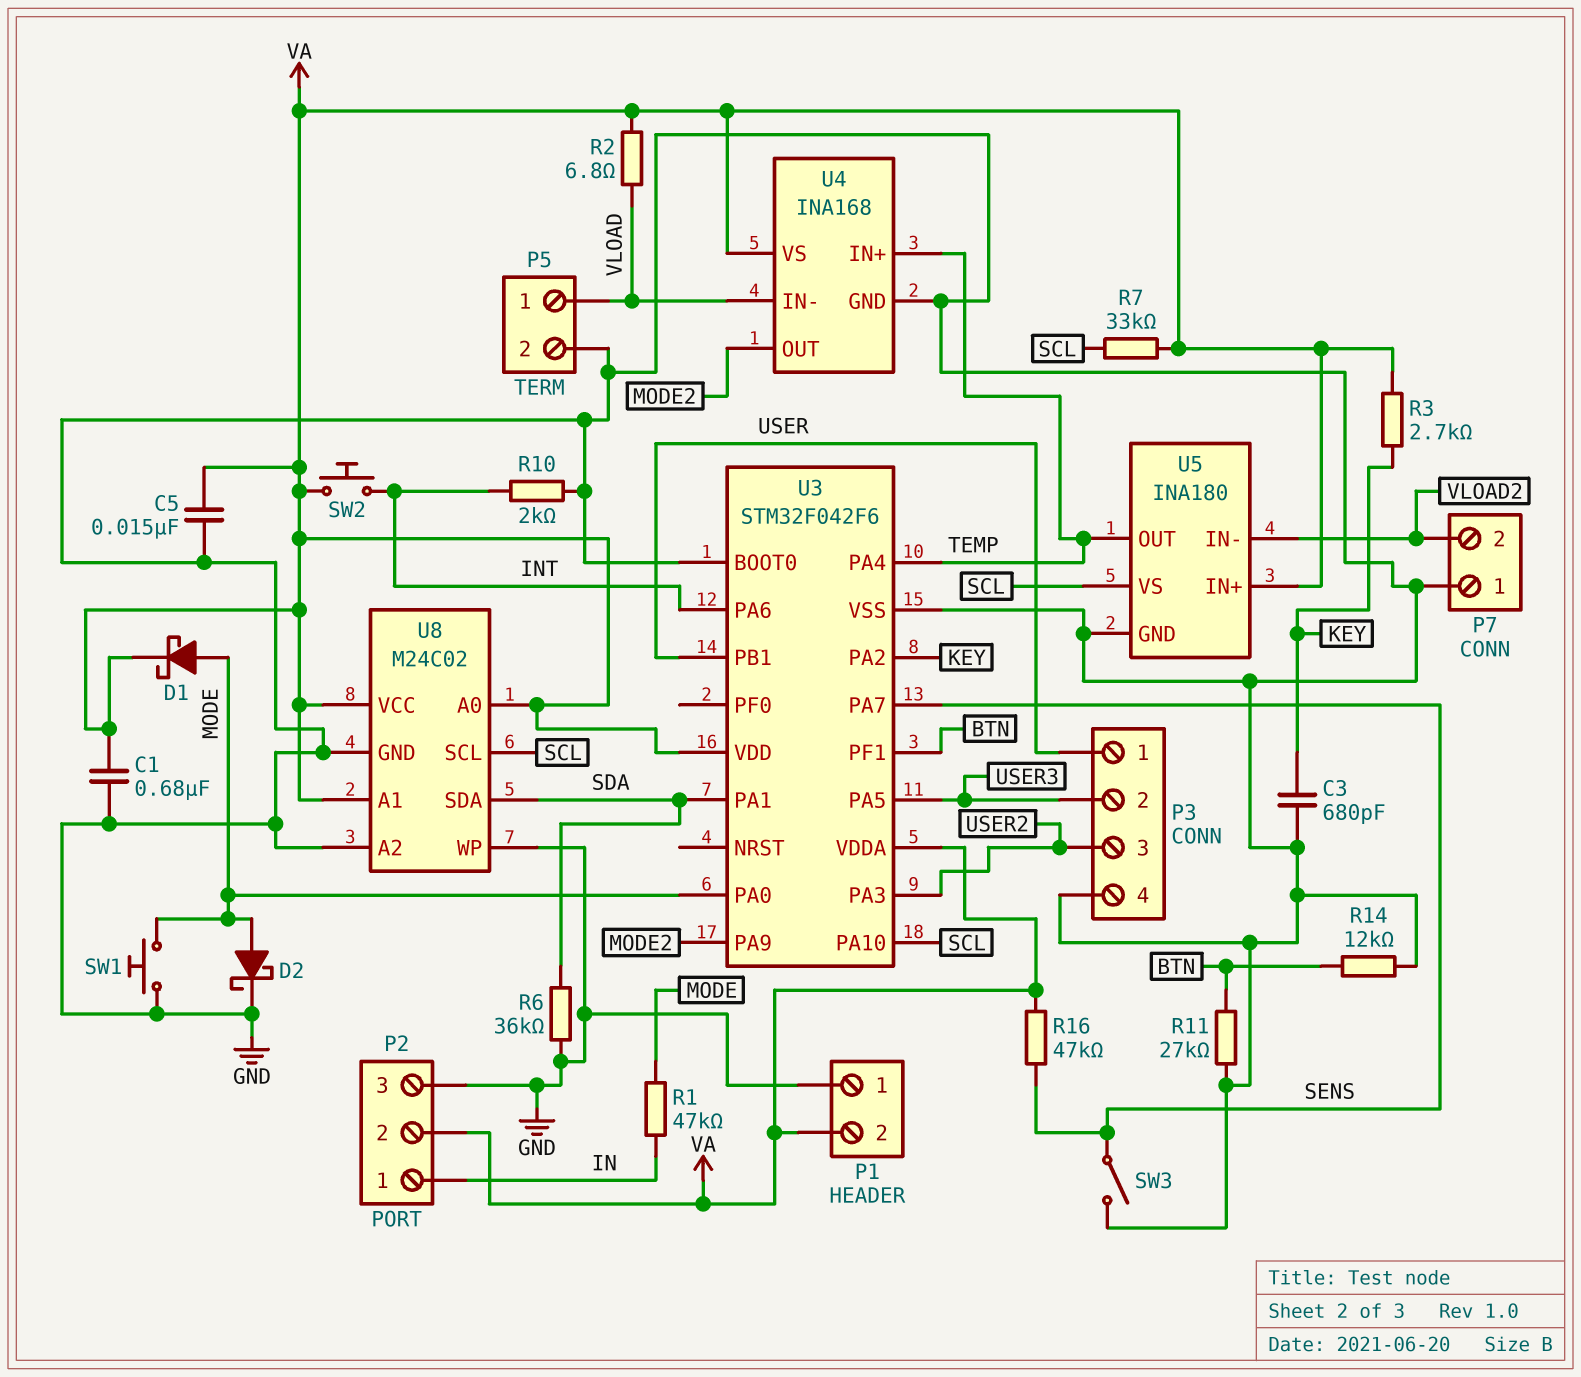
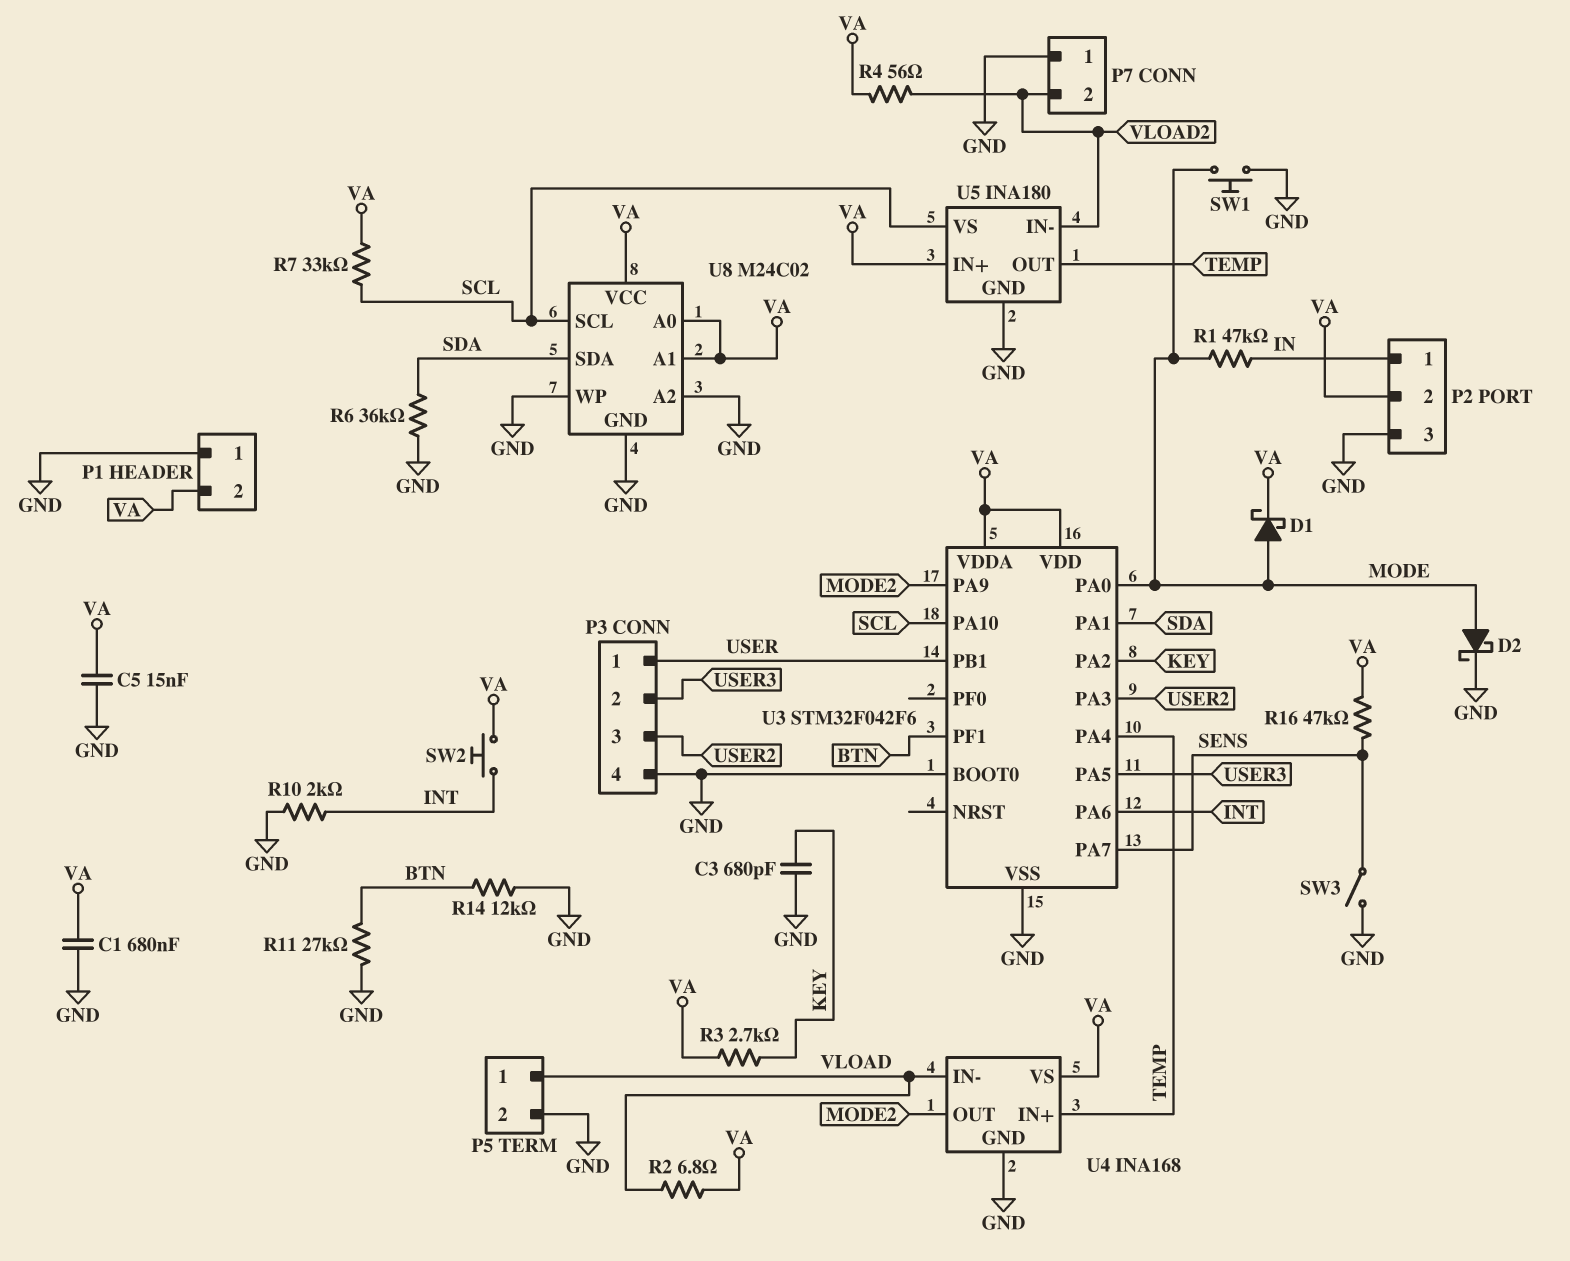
R4: none -> 56 (VA, VLOAD2)

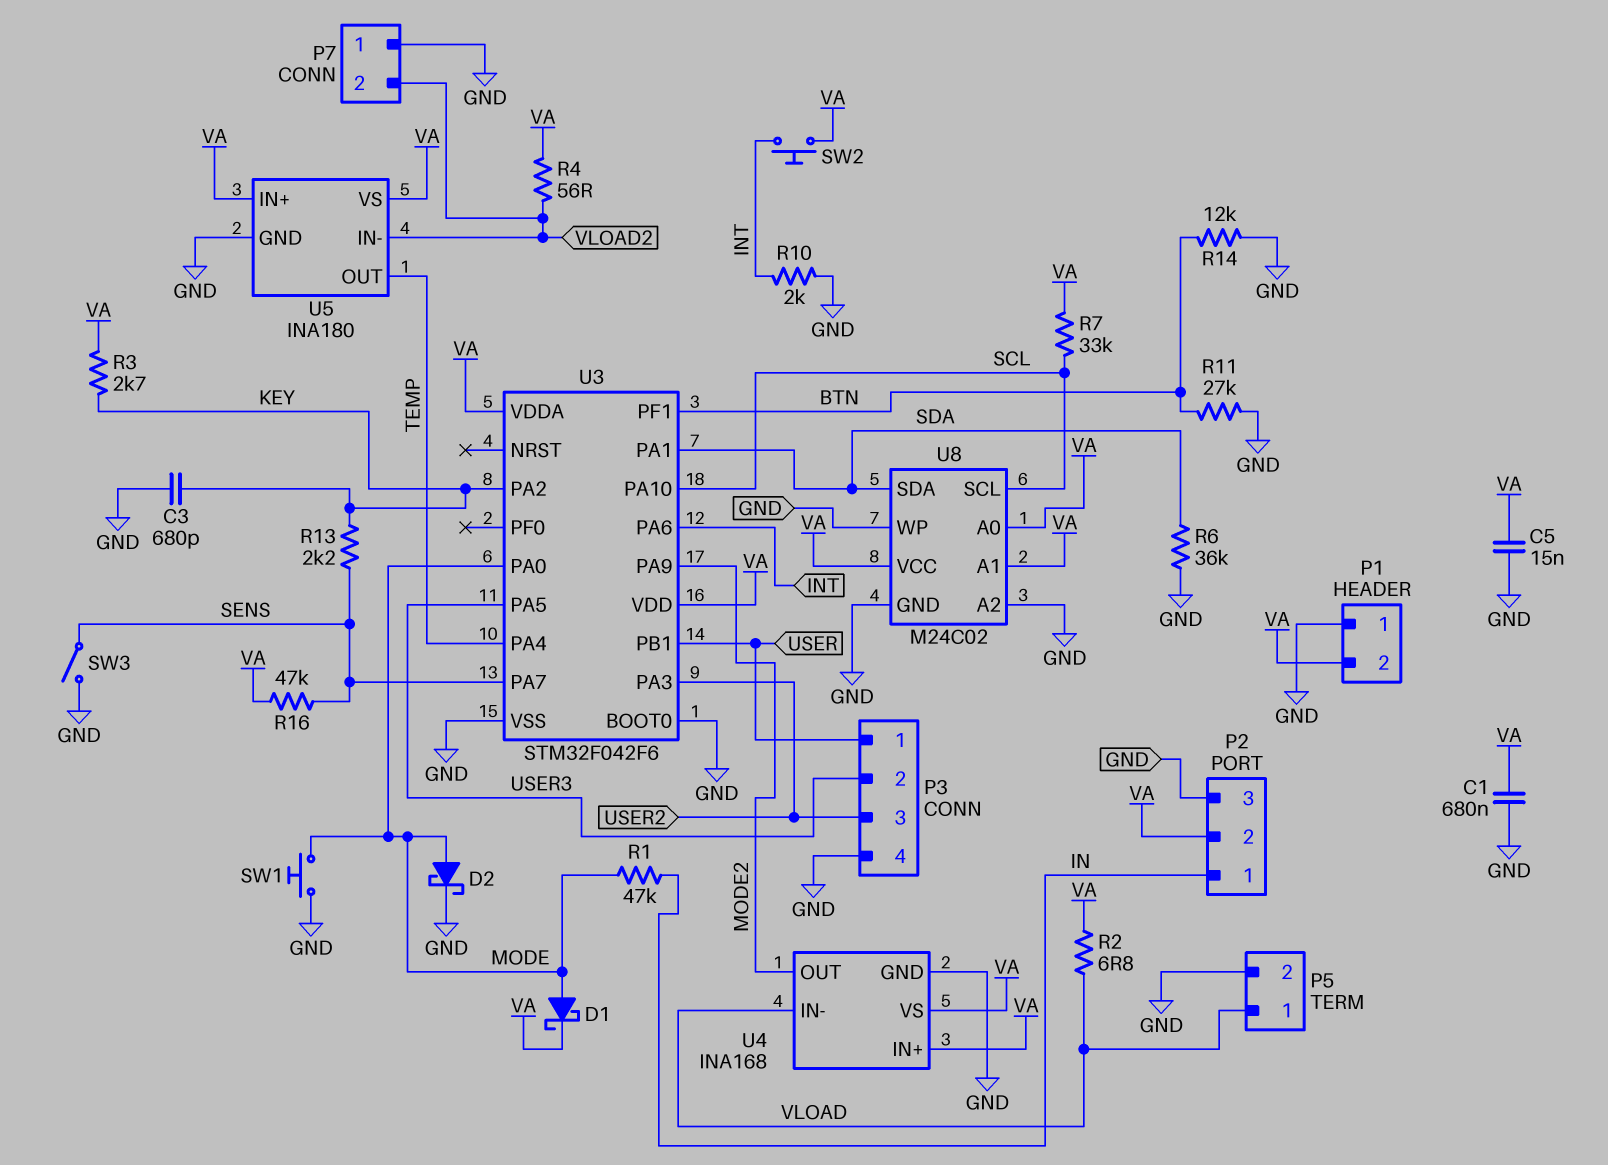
R13: none -> 2.2k (KEY, SENS)
U4 pin IN+: TEMP -> VA
U5 pin VS: SCL -> VA

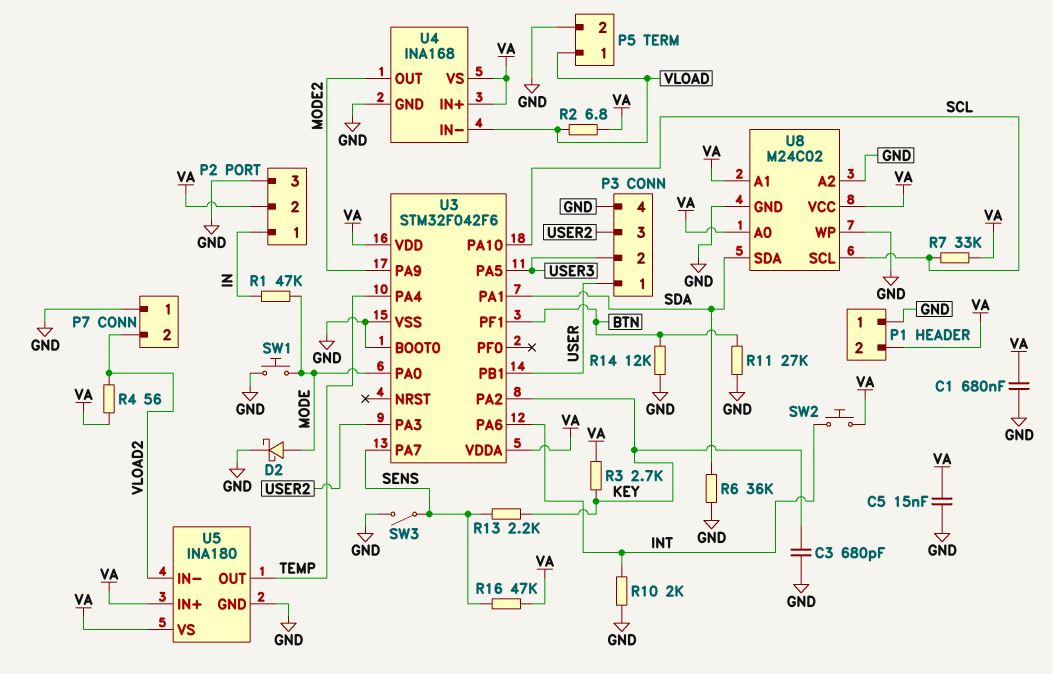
D1: schottky (A MODE, K VA) -> none

